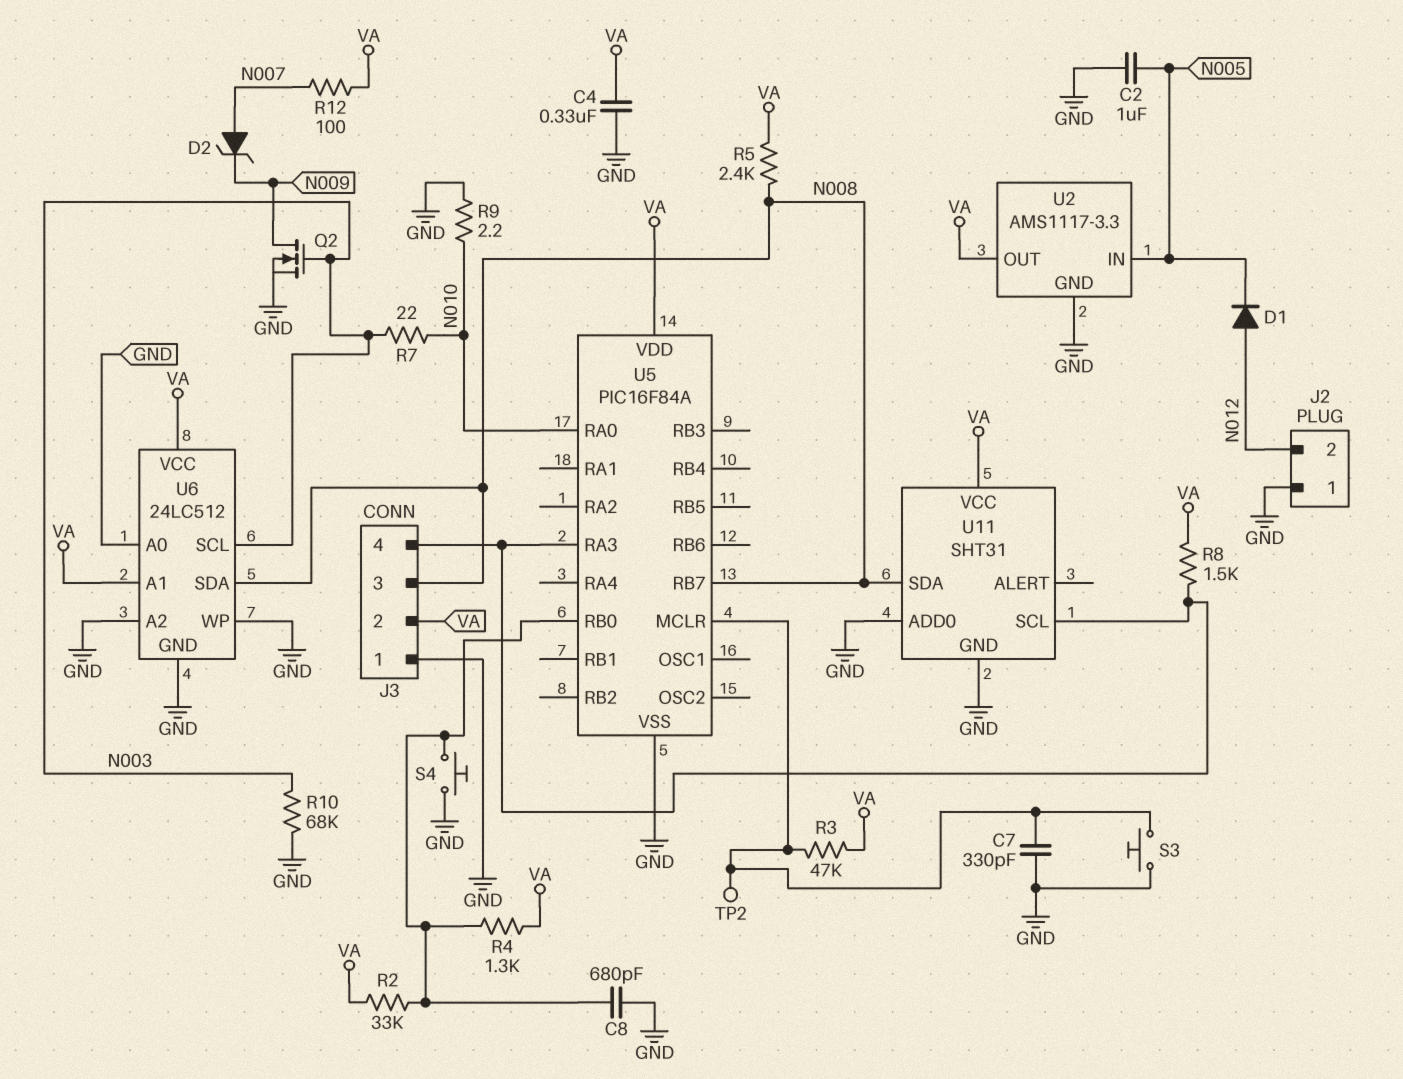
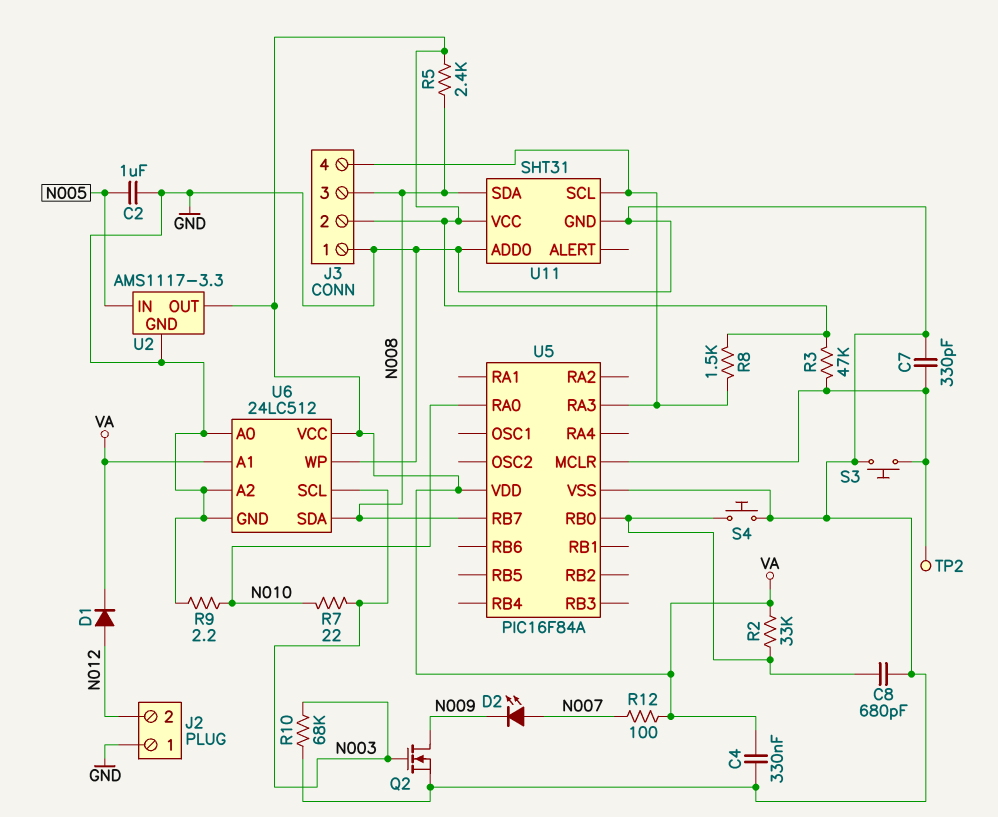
D1: diode (A N012, K N005) -> diode (A N012, K VA)
D2: zener (A N007, K N009) -> LED (A N007, K N009)
R4: 1.3k (U5/RB0, VA) -> none

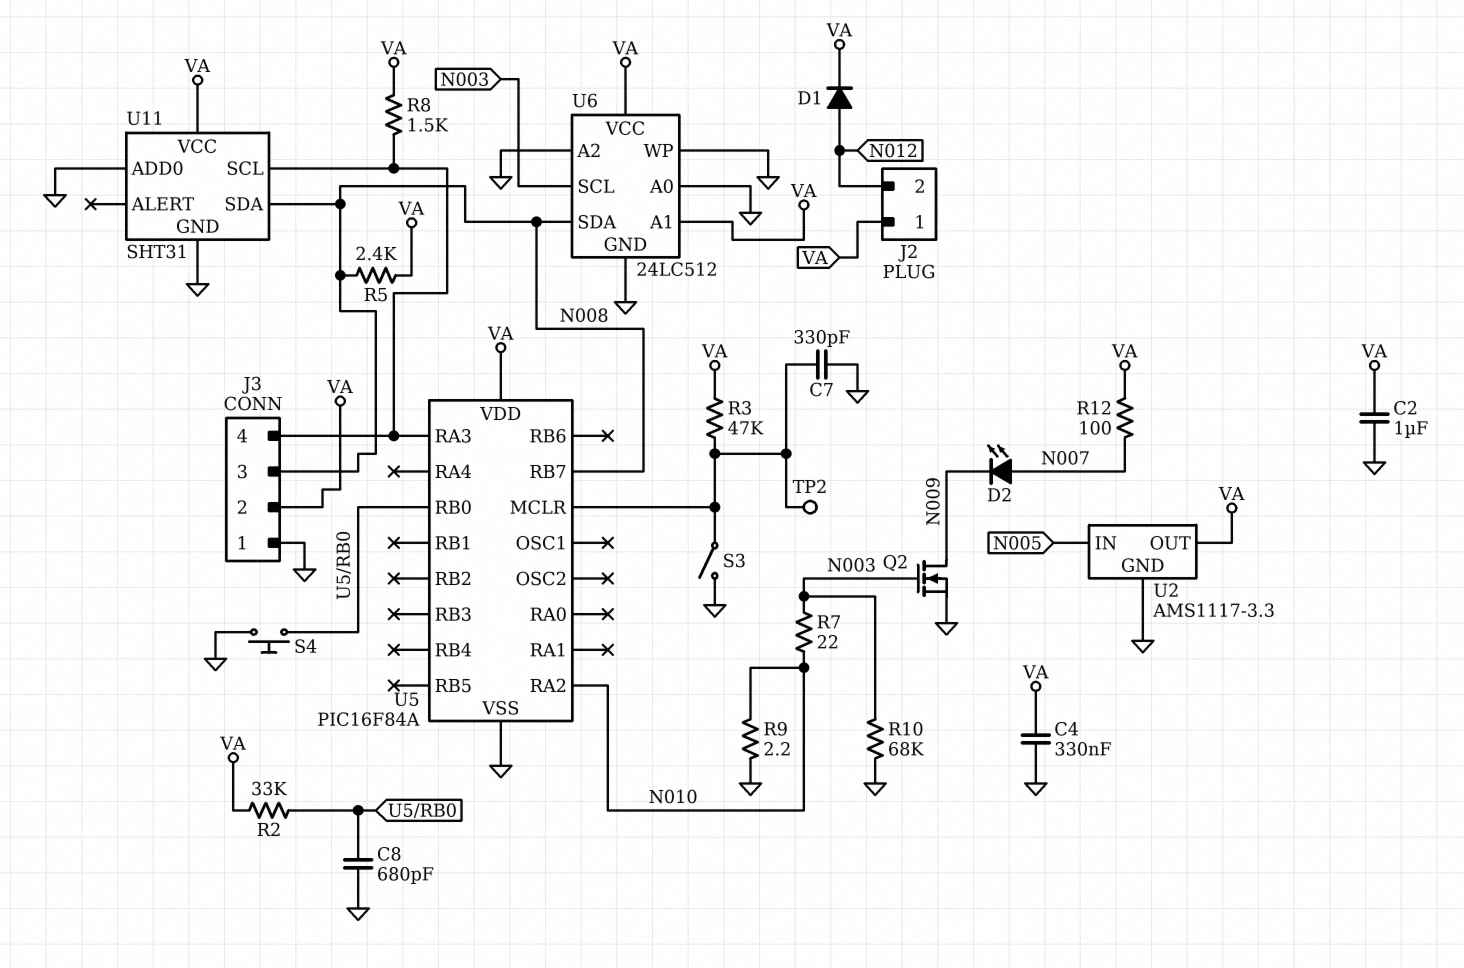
C2: 1uF (GND, N005) -> 1uF (GND, VA)
J2 pin 1: GND -> VA
S3: button (GND, U5/MCLR) -> switch (GND, U5/MCLR)
U5 pin RA0: N010 -> none
U5 pin RA2: none -> N010

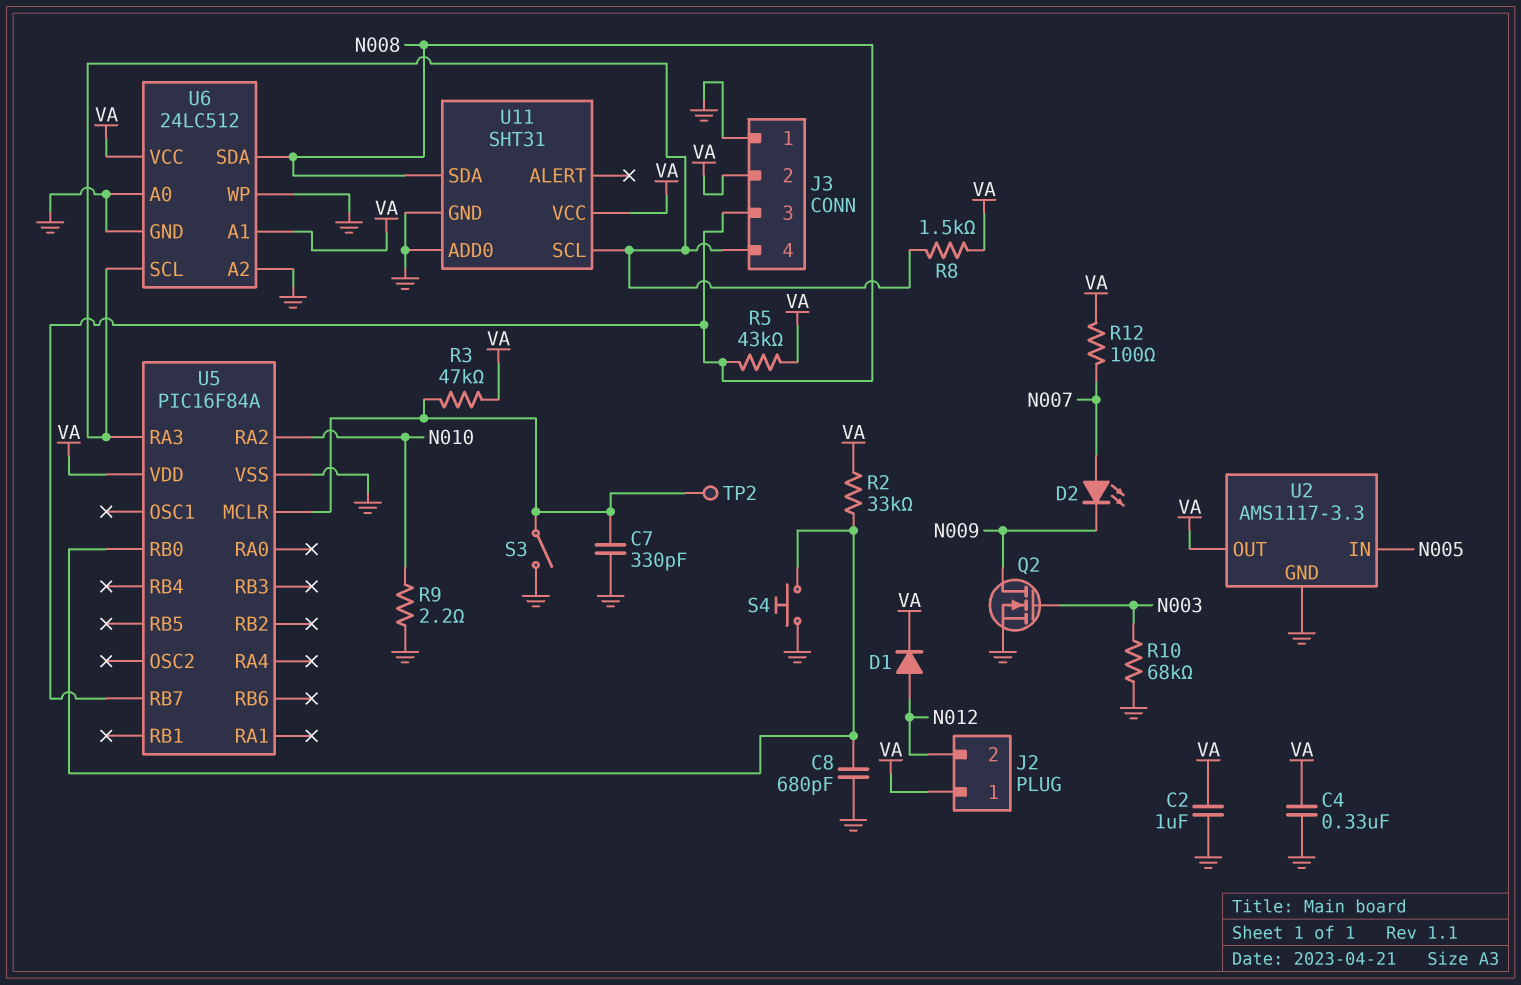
R5: 2.4k (N008, VA) -> 43k (N008, VA)
R7: 22 (N003, N010) -> none
U6 pin SCL: N003 -> J3/4

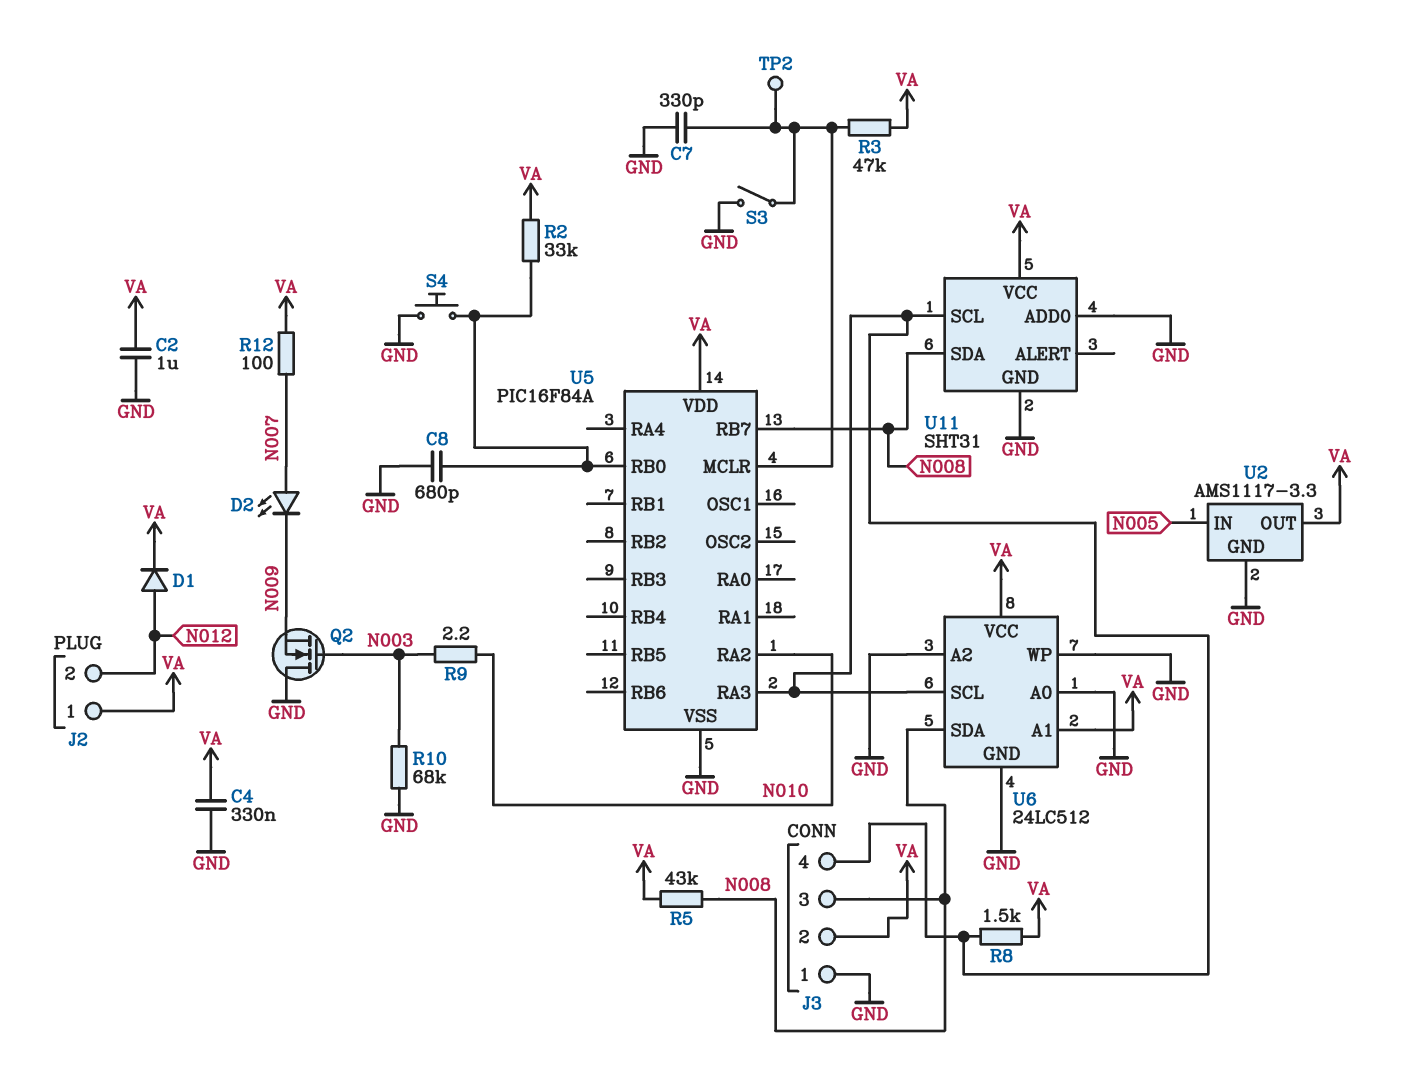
Q2: NMOS (G N003, D N009, S GND) -> NMOS (G N003, D GND, S N009)
R9: 2.2 (GND, N010) -> 2.2 (N003, N010)

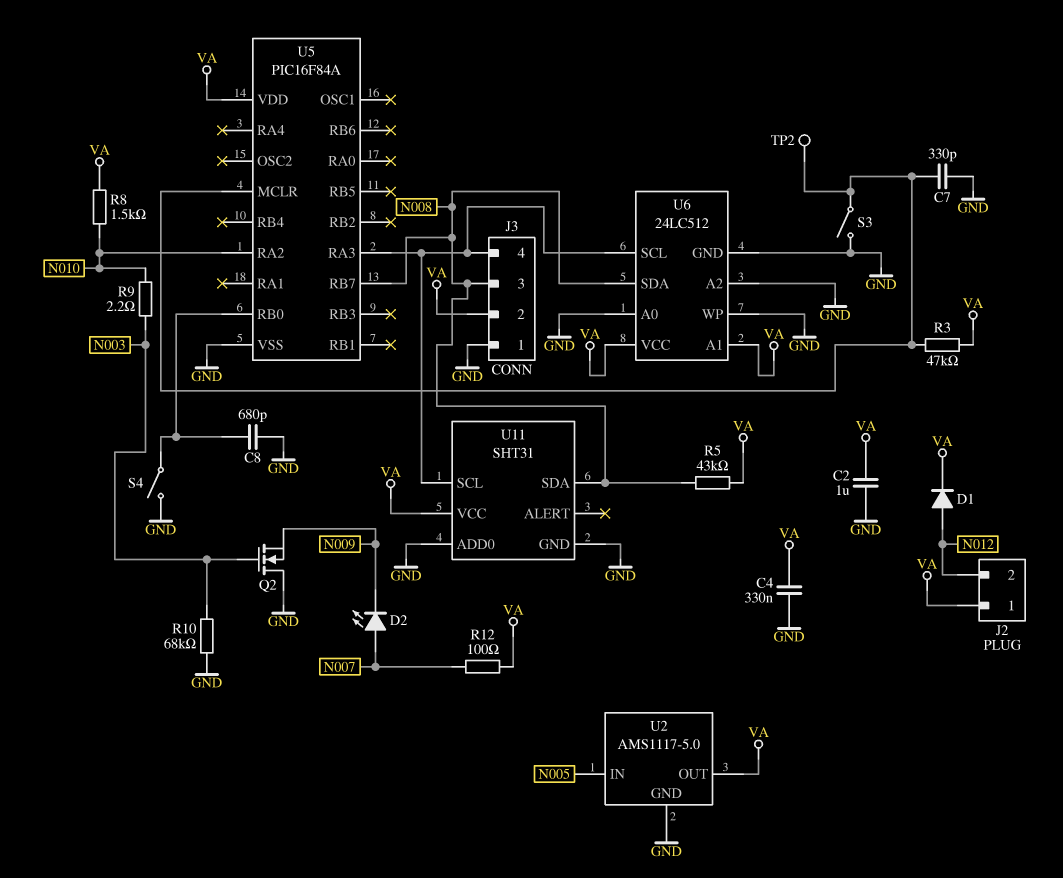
R2: 33k (U5/RB0, VA) -> none
R8: 1.5k (J3/4, VA) -> 1.5k (N010, VA)
S4: button (GND, U5/RB0) -> switch (GND, U5/RB0)
U2: AMS1117-3.3 -> AMS1117-5.0

